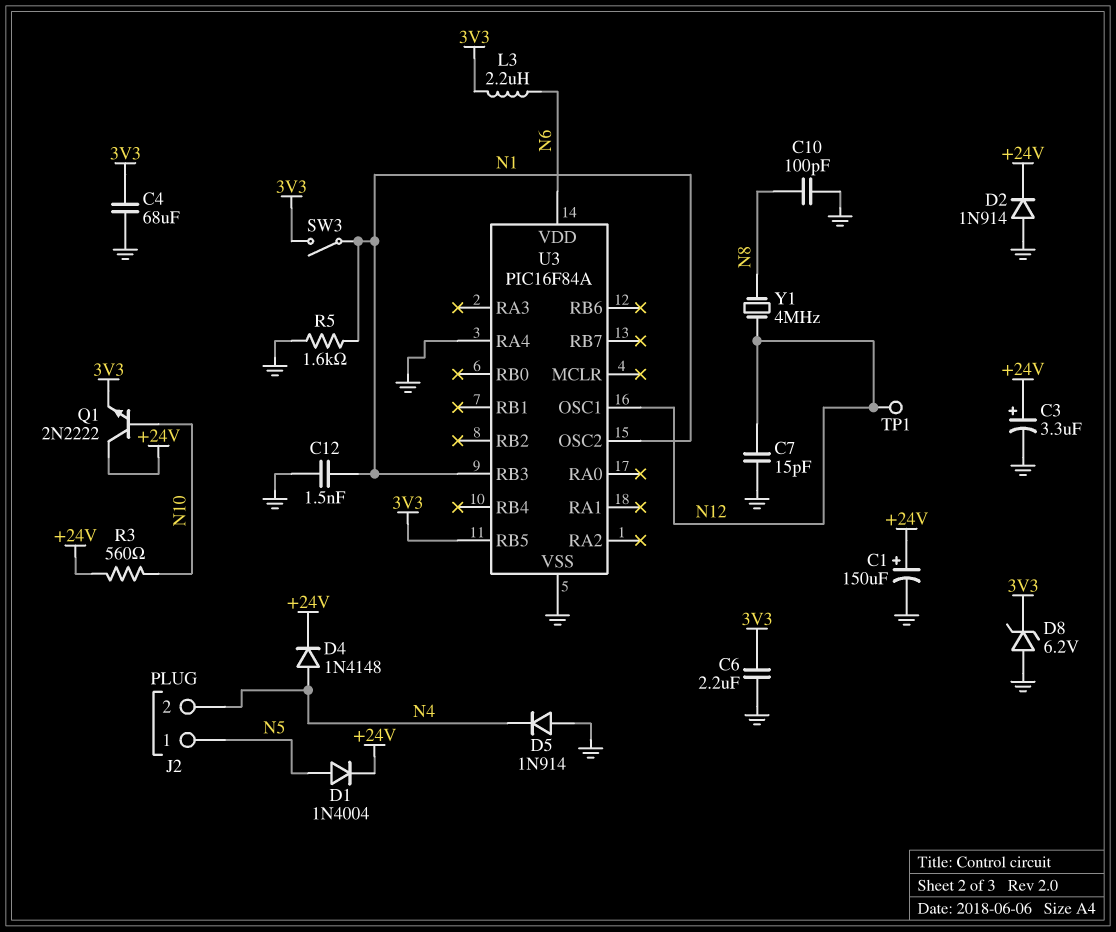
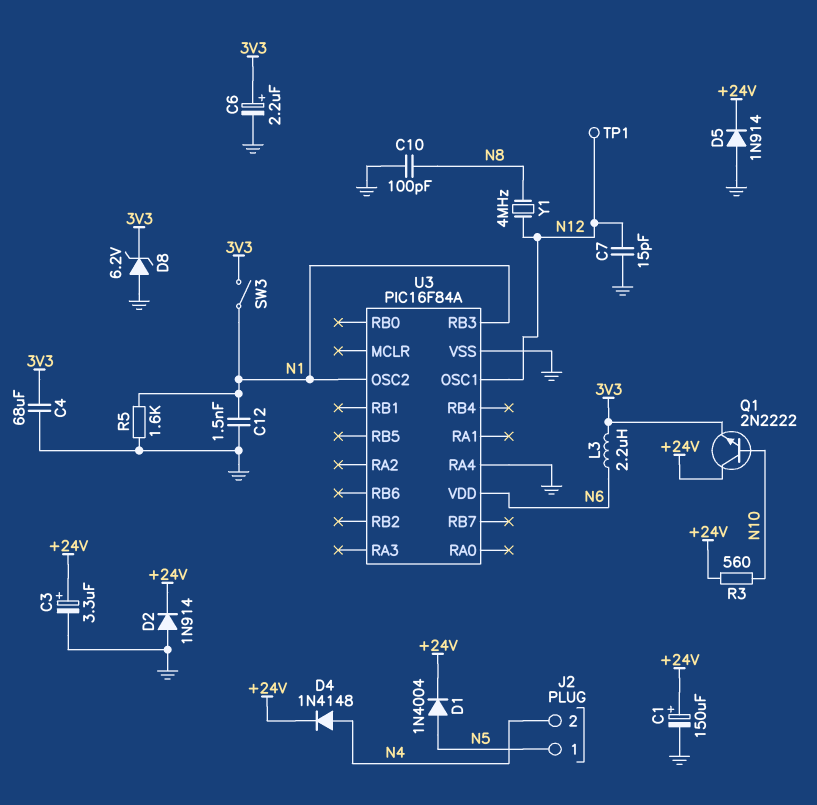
C6: 2.2uF (3V3, GND) -> 2.2uF (plus 3V3, minus GND)
D5: diode 1N914 (A GND, K N4) -> diode 1N914 (A GND, K +24V)
U3 pin RB5: 3V3 -> none

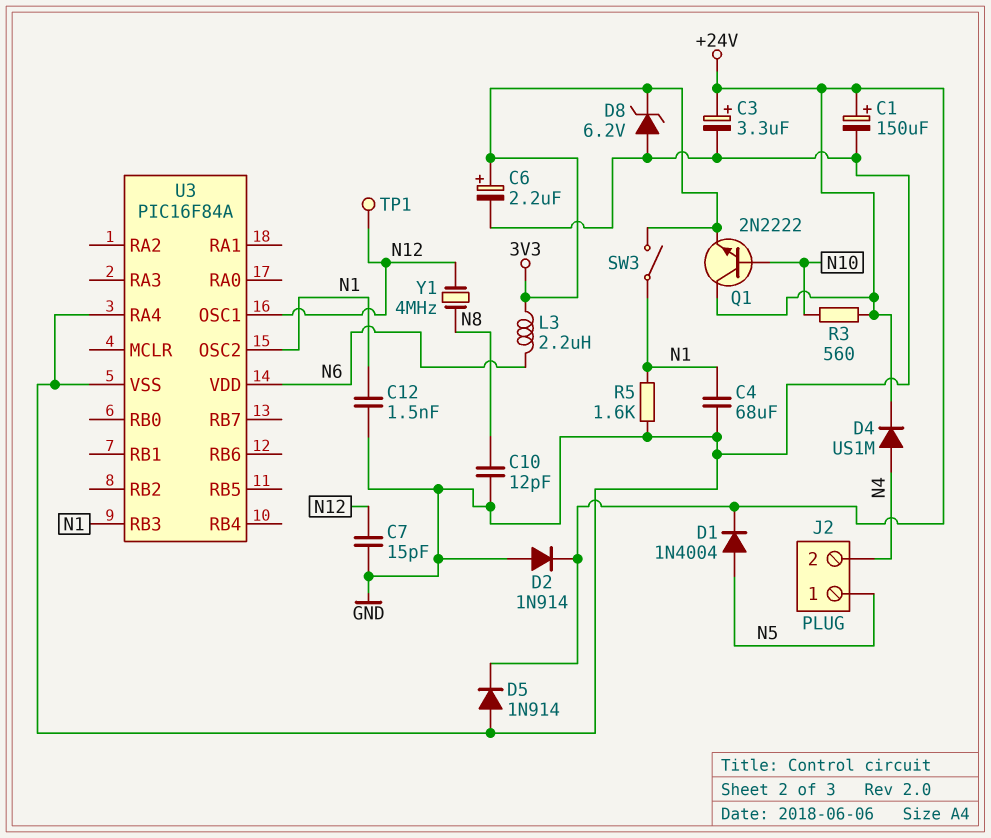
C4: 68uF (3V3, GND) -> 68uF (GND, N1)
C10: 100pF (GND, N8) -> 12pF (GND, N8)
D4: diode 1N4148 (A N4, K +24V) -> diode US1M (A N4, K +24V)

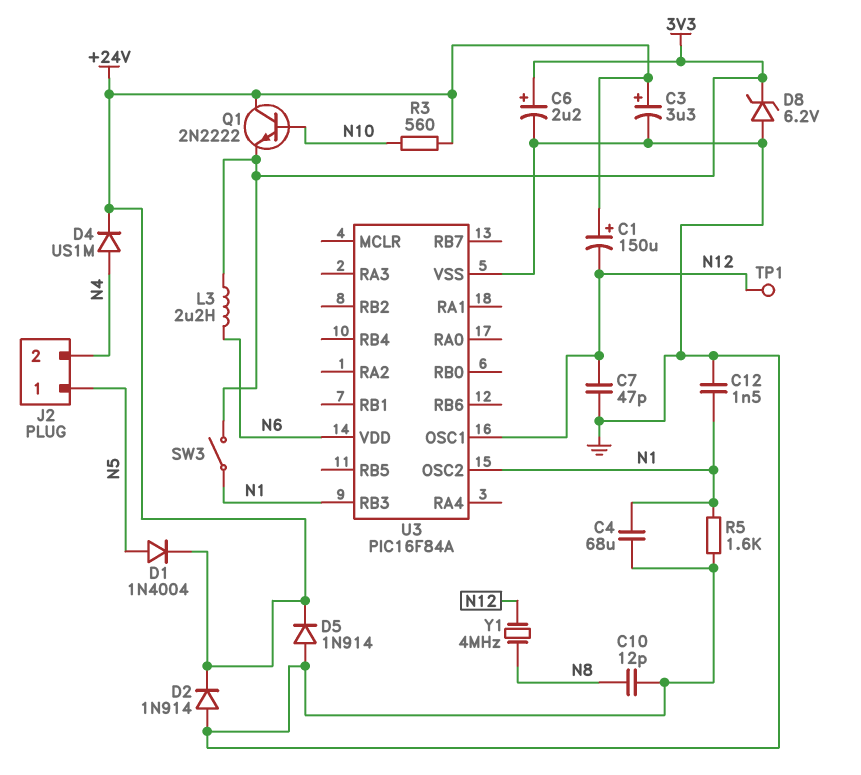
C1: 150uF (plus +24V, minus GND) -> 150uF (plus +24V, minus N12)
C7: 15pF (GND, N12) -> 47pF (GND, N12)
U3 pin RA4: GND -> none

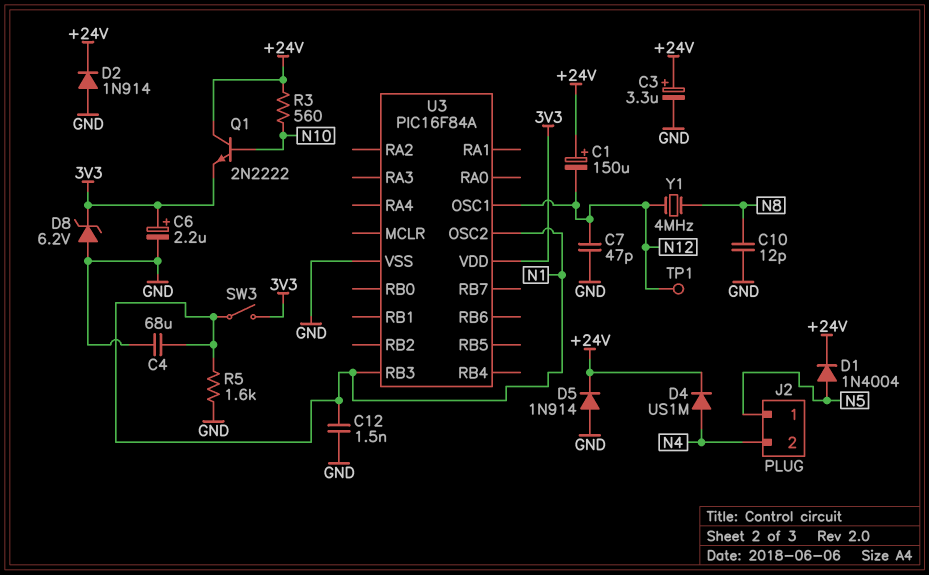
L3: 2.2uH (3V3, N6) -> none
U3 pin VDD: N6 -> 3V3

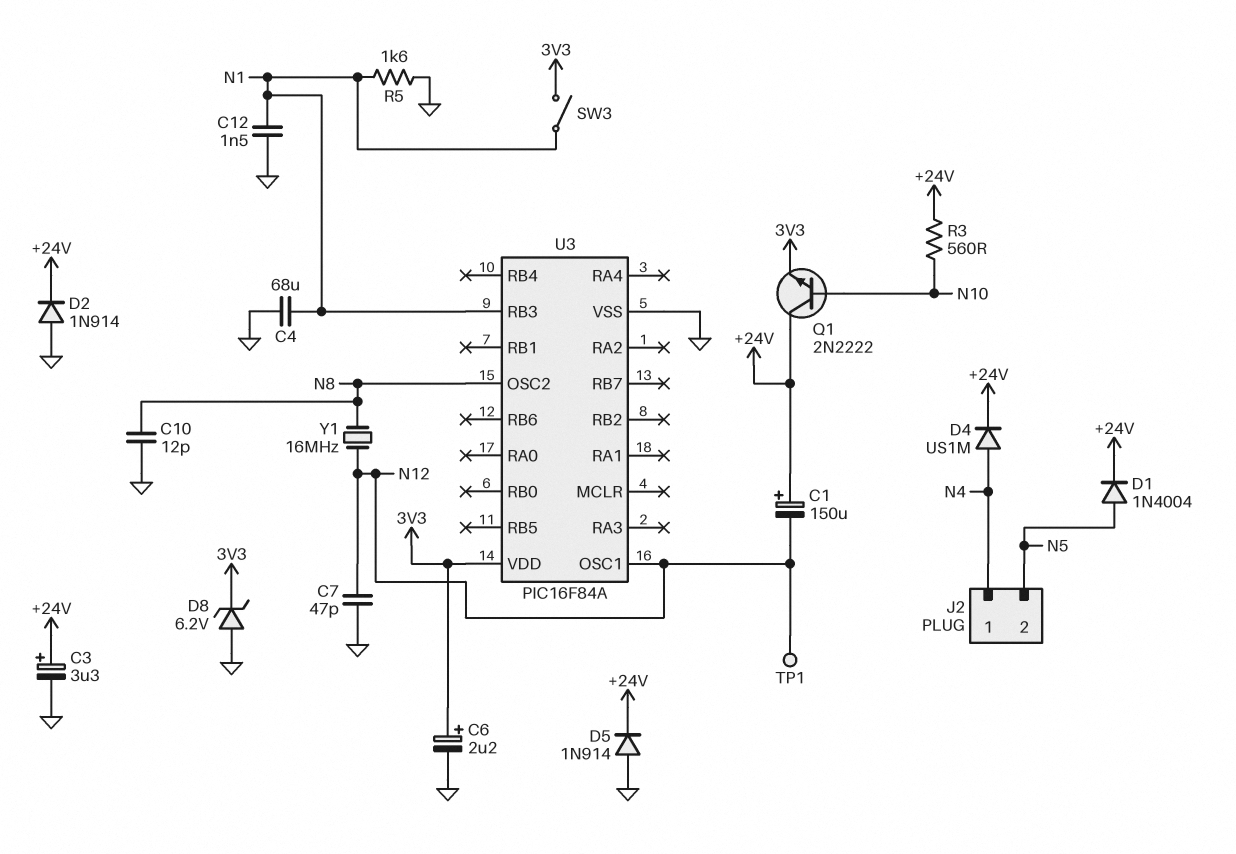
J2 pin 1: N5 -> N4
J2 pin 2: N4 -> N5
U3 pin OSC2: N1 -> N8
Y1: 4MHz (N8, N12) -> 16MHz (N8, N12)

